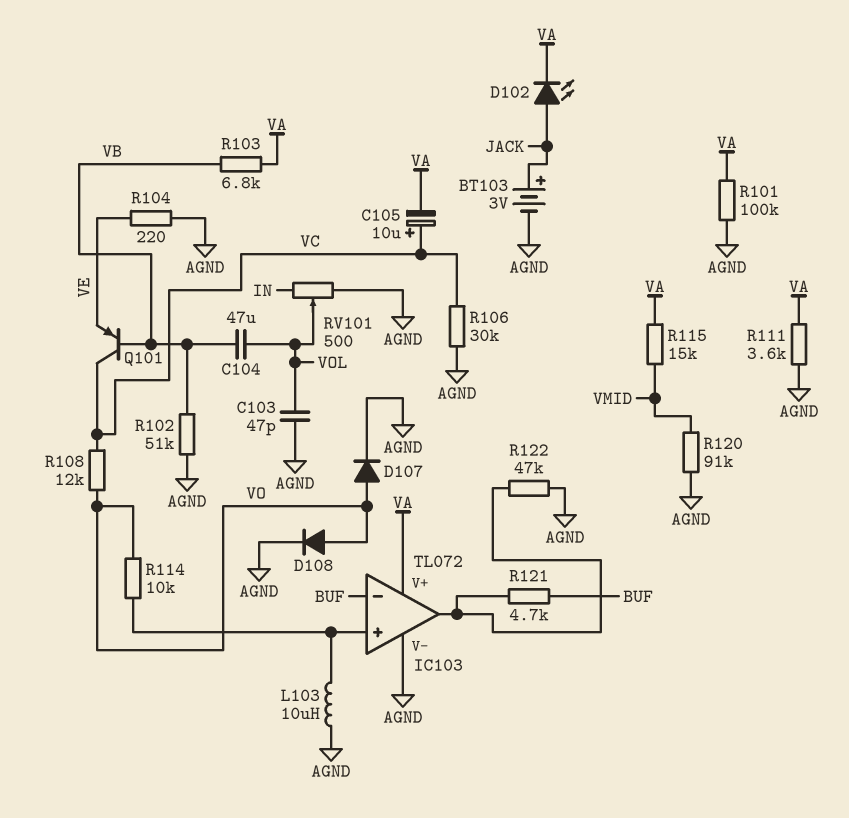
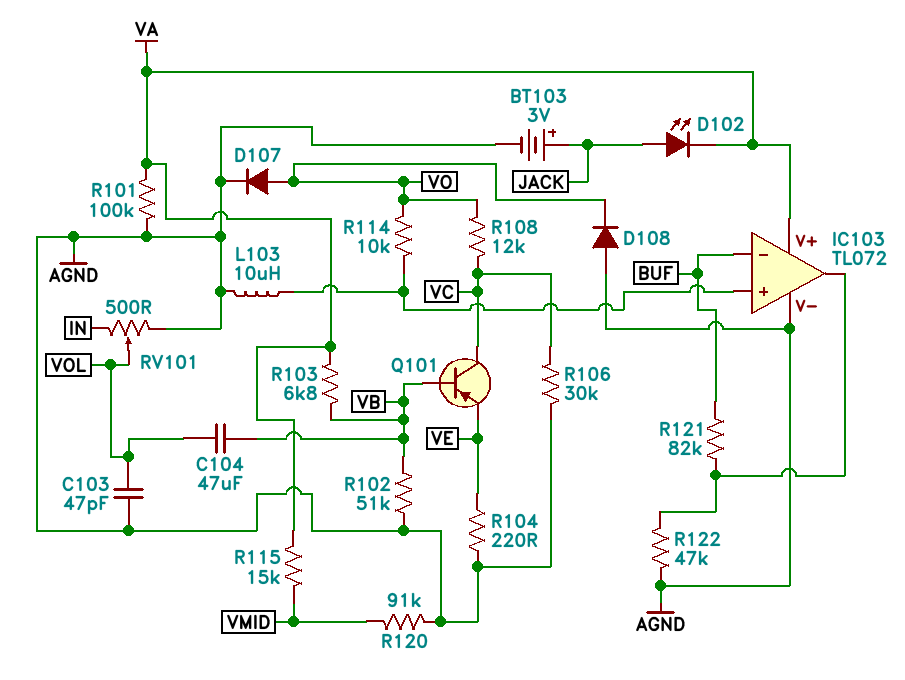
C105: 10uF (plus VC, minus VA) -> none
D108: diode (A VO, K AGND) -> diode (A AGND, K VO)
R111: 3.6k (AGND, VA) -> none
R121: 4.7k (BUF, IC103/out) -> 82k (BUF, IC103/out)

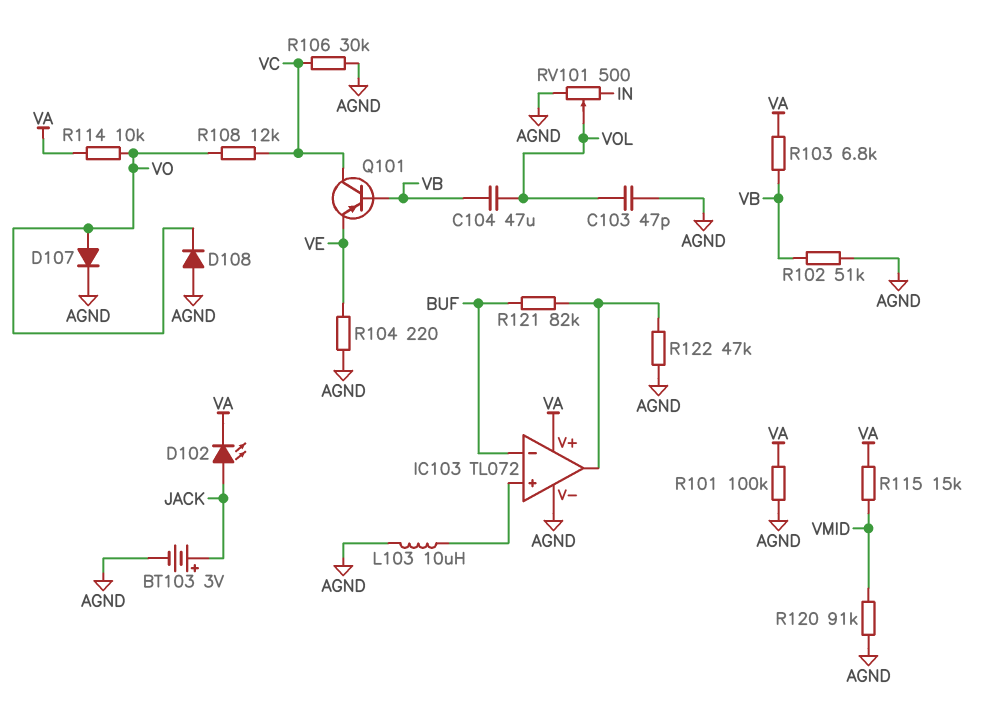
R114: 10k (IC103/in+, VO) -> 10k (VA, VO)

